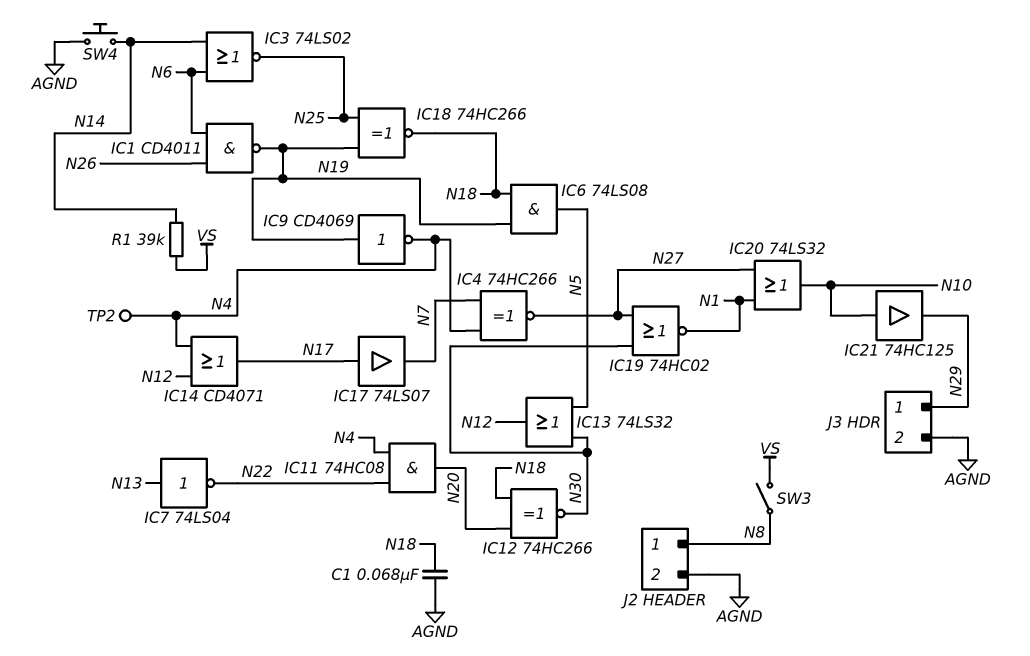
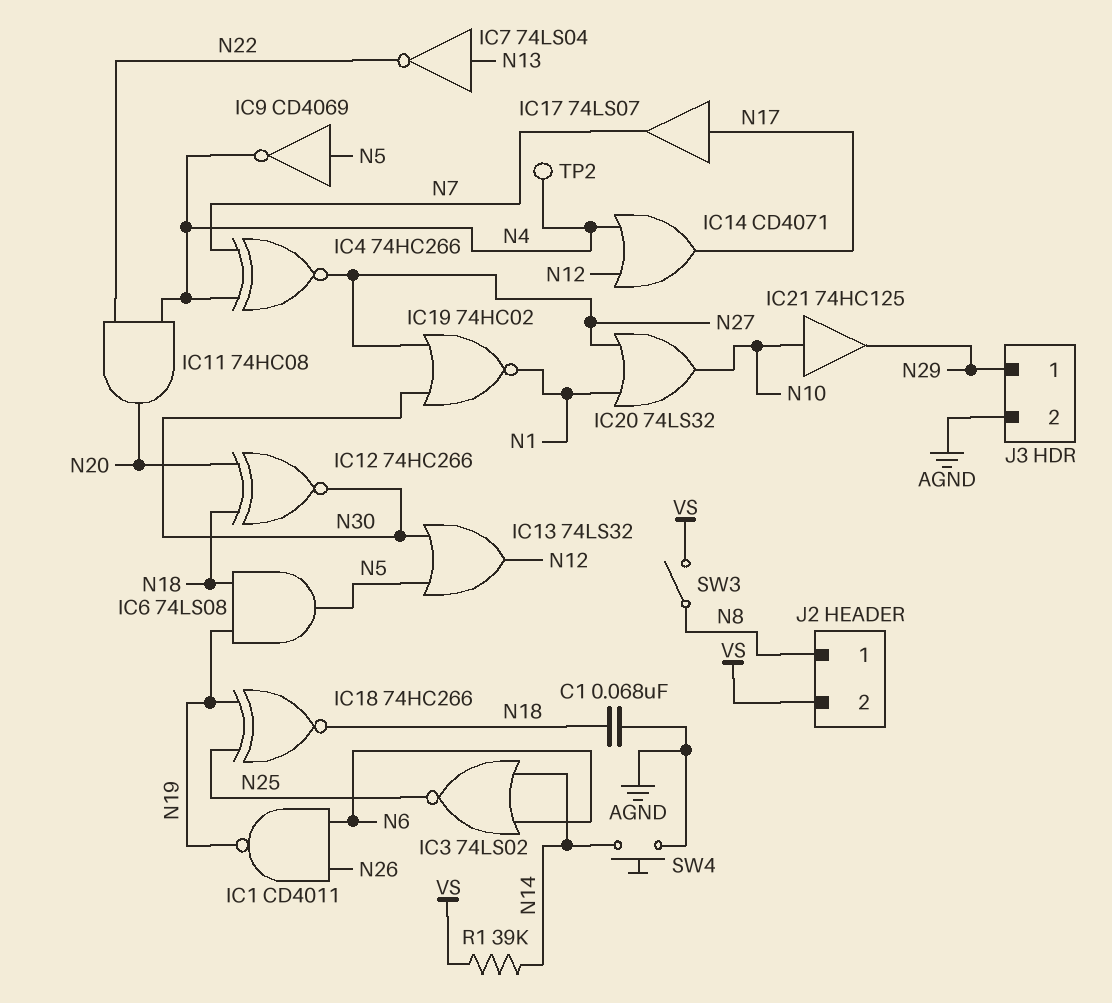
IC9: NOT CD4069 (in N19, out N4) -> NOT CD4069 (in N5, out N4)
J2 pin 2: AGND -> VS

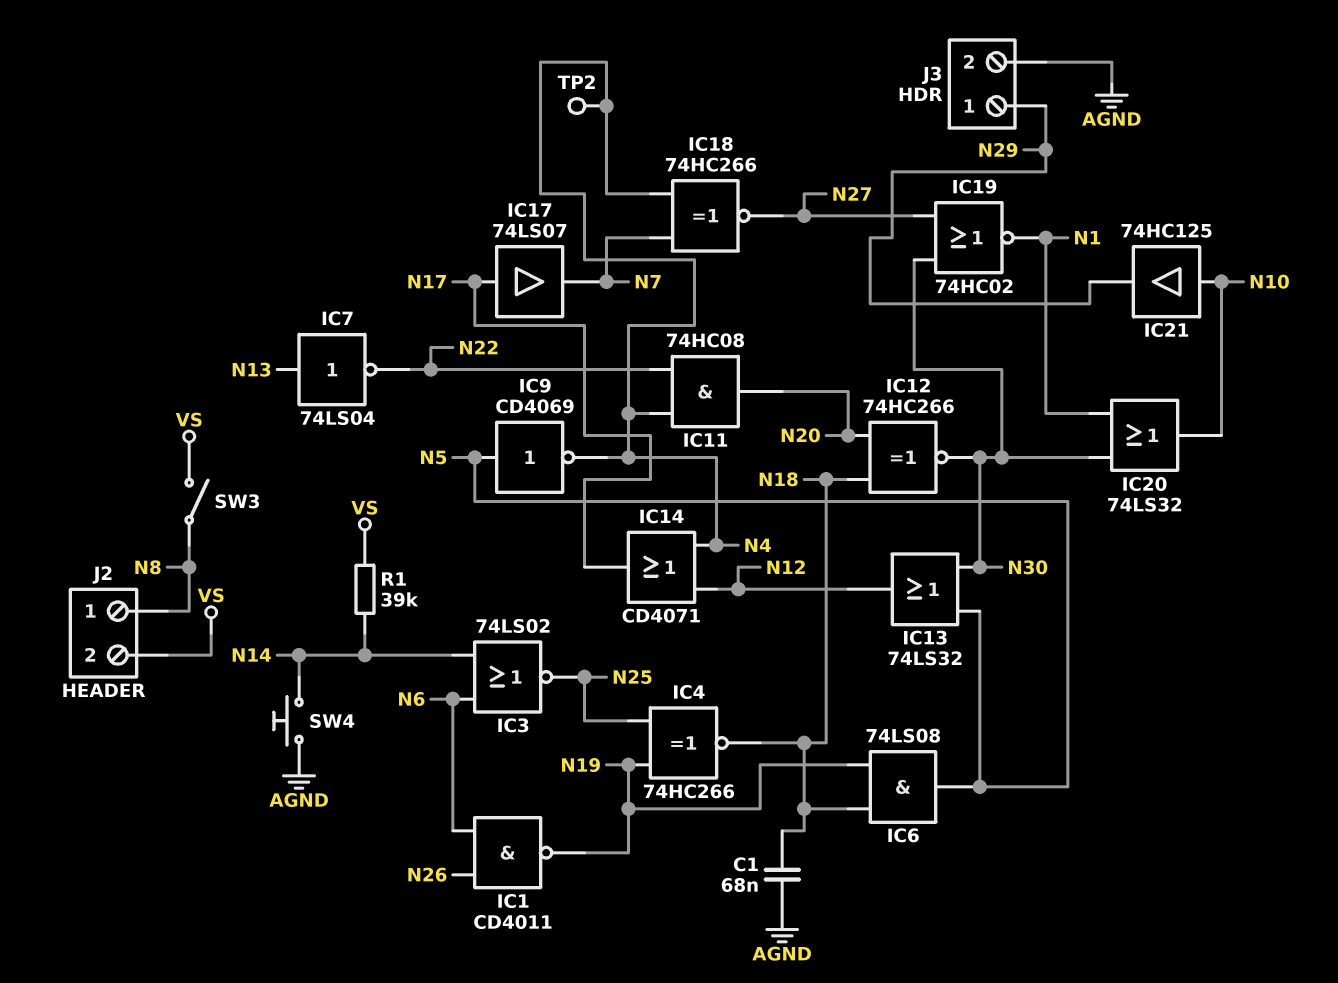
IC4: XNOR 74HC266 (in N4, in N7, out N27) -> XNOR 74HC266 (in N19, in N25, out N18)
IC18: XNOR 74HC266 (in N19, in N25, out N18) -> XNOR 74HC266 (in N4, in N7, out N27)
IC20: OR 74LS32 (in N1, in N27, out N10) -> OR 74LS32 (in N1, in N30, out N10)

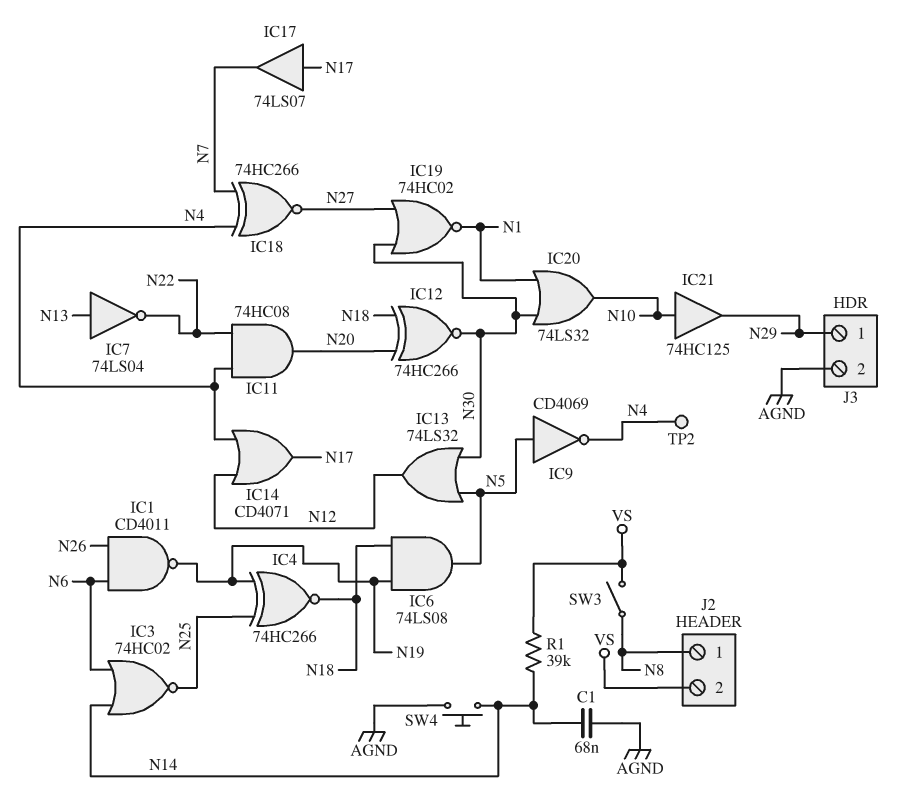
C1: 68nF (AGND, N18) -> 68nF (AGND, N14)
IC3: NOR 74LS02 (in N6, in N14, out N25) -> NOR 74HC02 (in N6, in N14, out N25)

